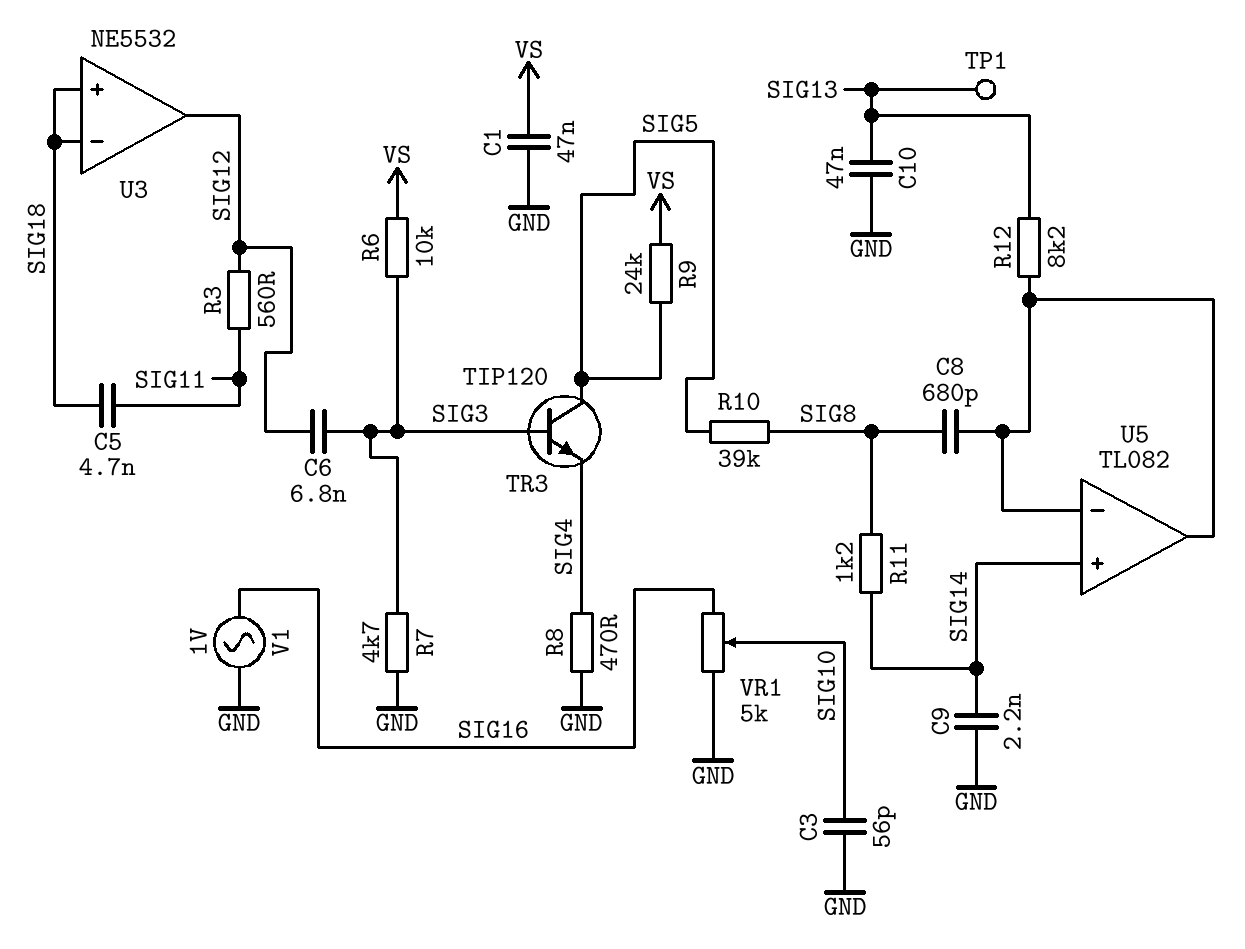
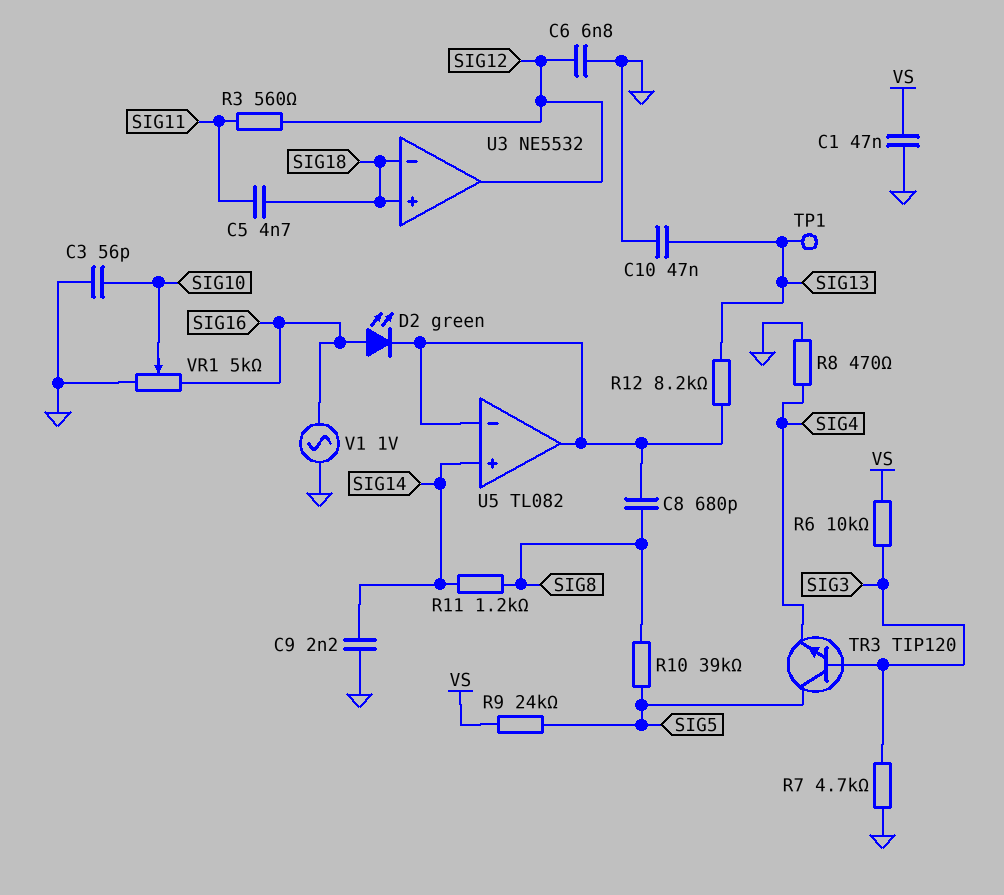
C6: 6.8nF (SIG3, SIG12) -> 6.8nF (GND, SIG12)
D2: none -> LED green (A SIG16, K U5/in-)

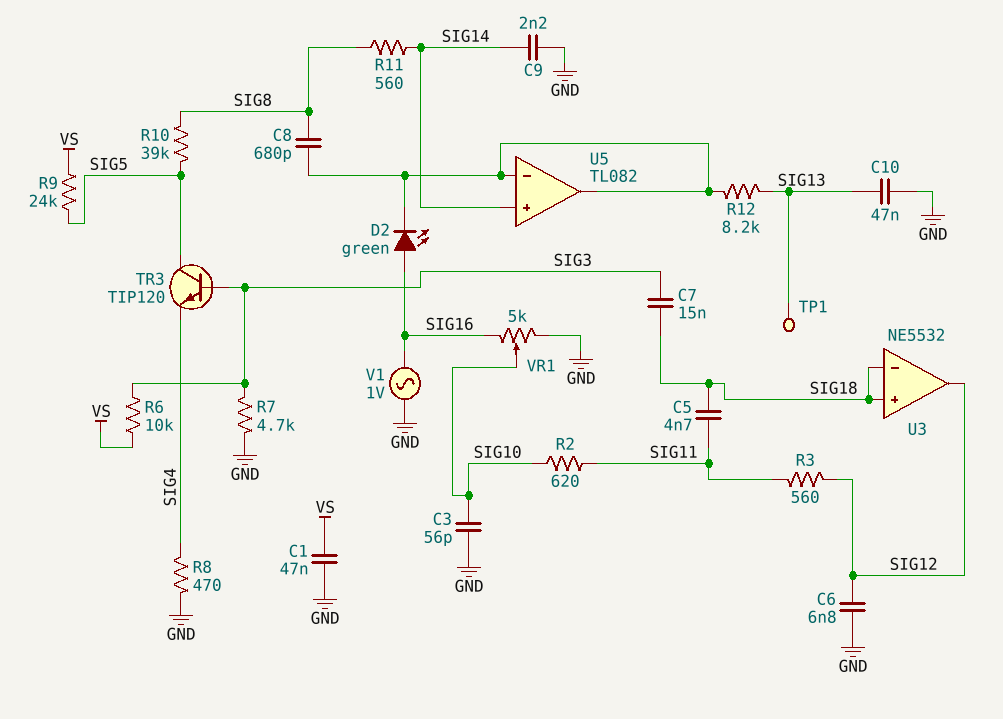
C7: none -> 15nF (SIG3, SIG18)
R2: none -> 620 (SIG10, SIG11)
R11: 1.2k (SIG8, SIG14) -> 560 (SIG8, SIG14)

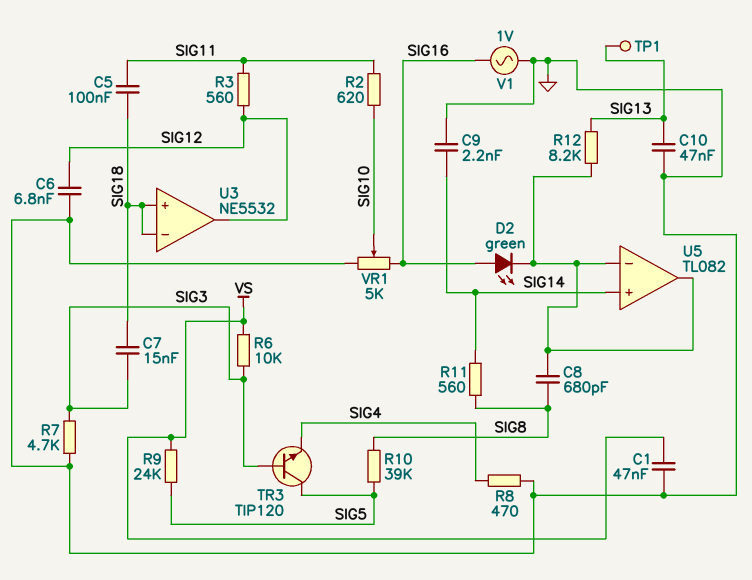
C3: 56pF (GND, SIG10) -> none
C5: 4.7nF (SIG11, SIG18) -> 100nF (SIG11, SIG18)

